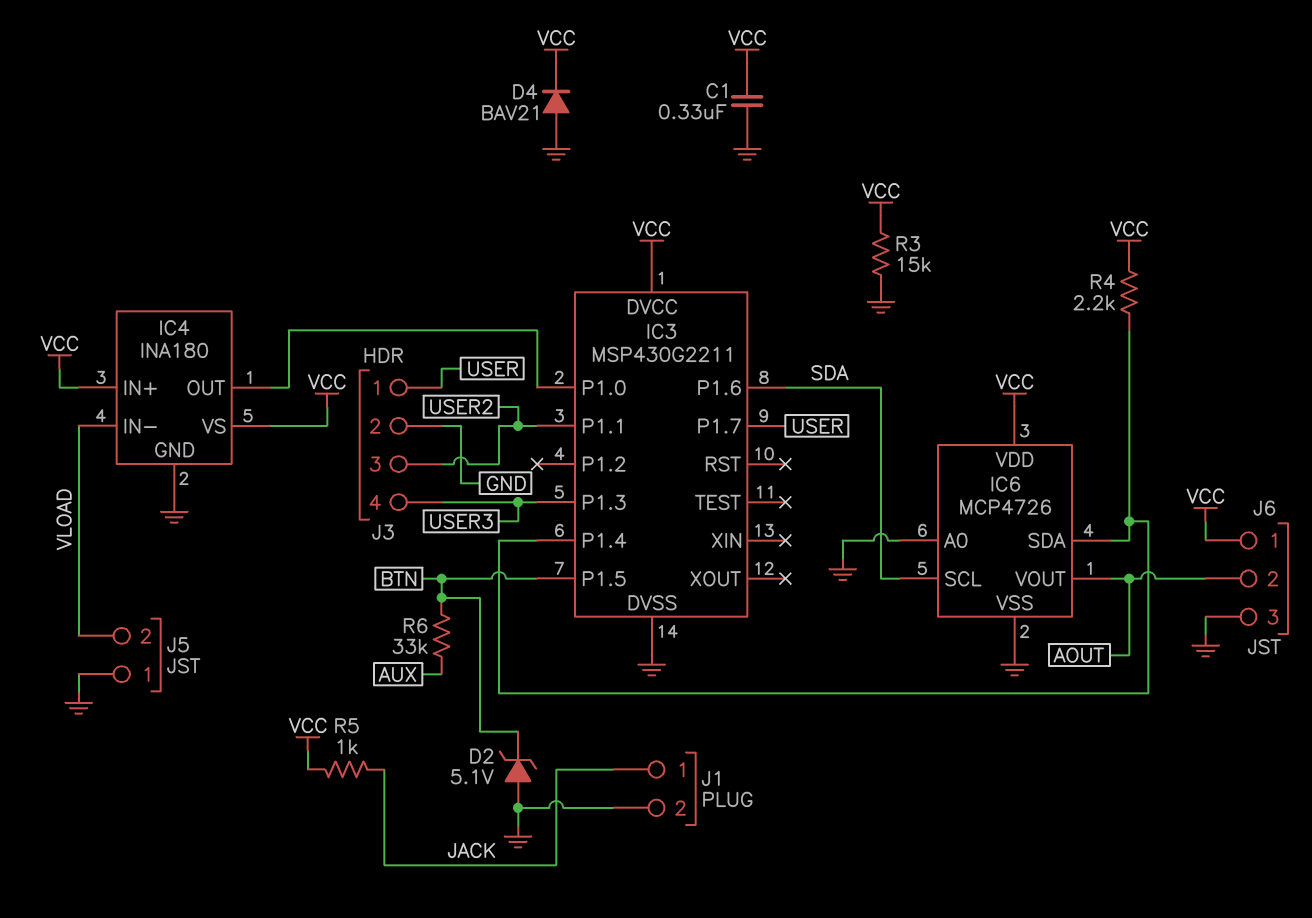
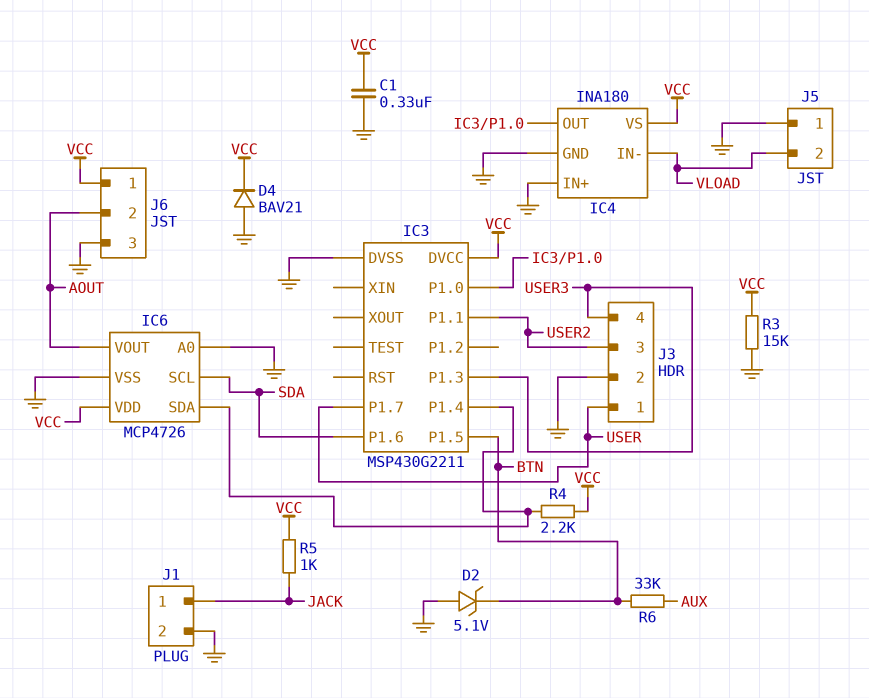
IC4 pin IN+: VCC -> GND

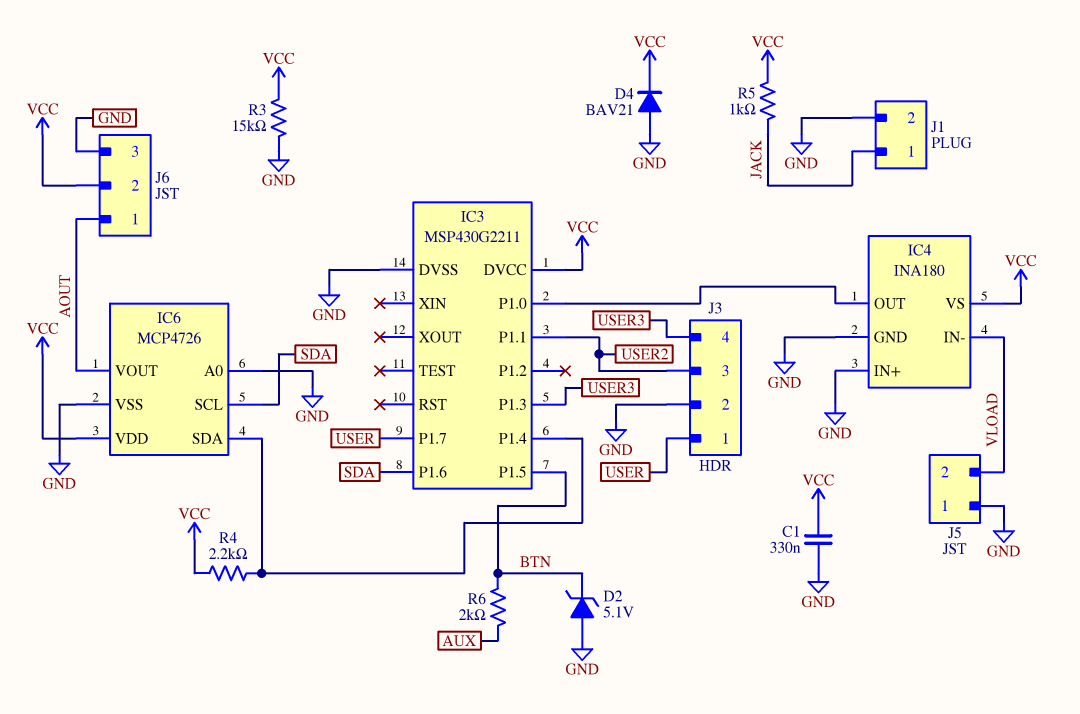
J6 pin 1: VCC -> AOUT
J6 pin 2: AOUT -> VCC
R6: 33k (AUX, BTN) -> 2k (AUX, BTN)

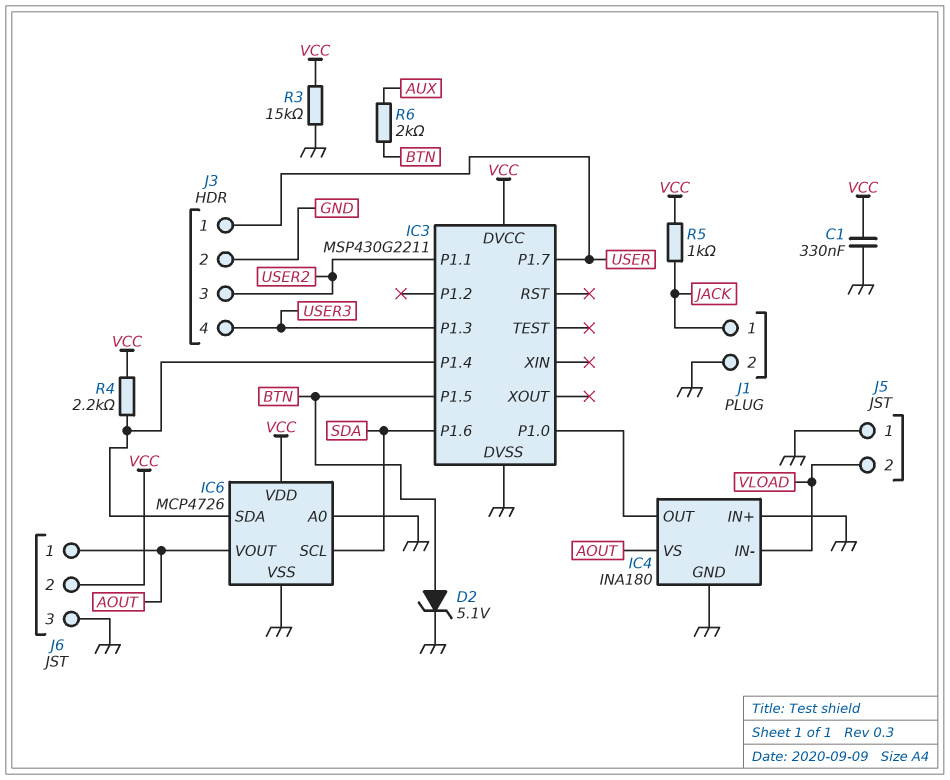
D2: zener 5.1V (A GND, K BTN) -> zener 5.1V (A BTN, K GND)
D4: diode BAV21 (A GND, K VCC) -> none
IC4 pin VS: VCC -> AOUT

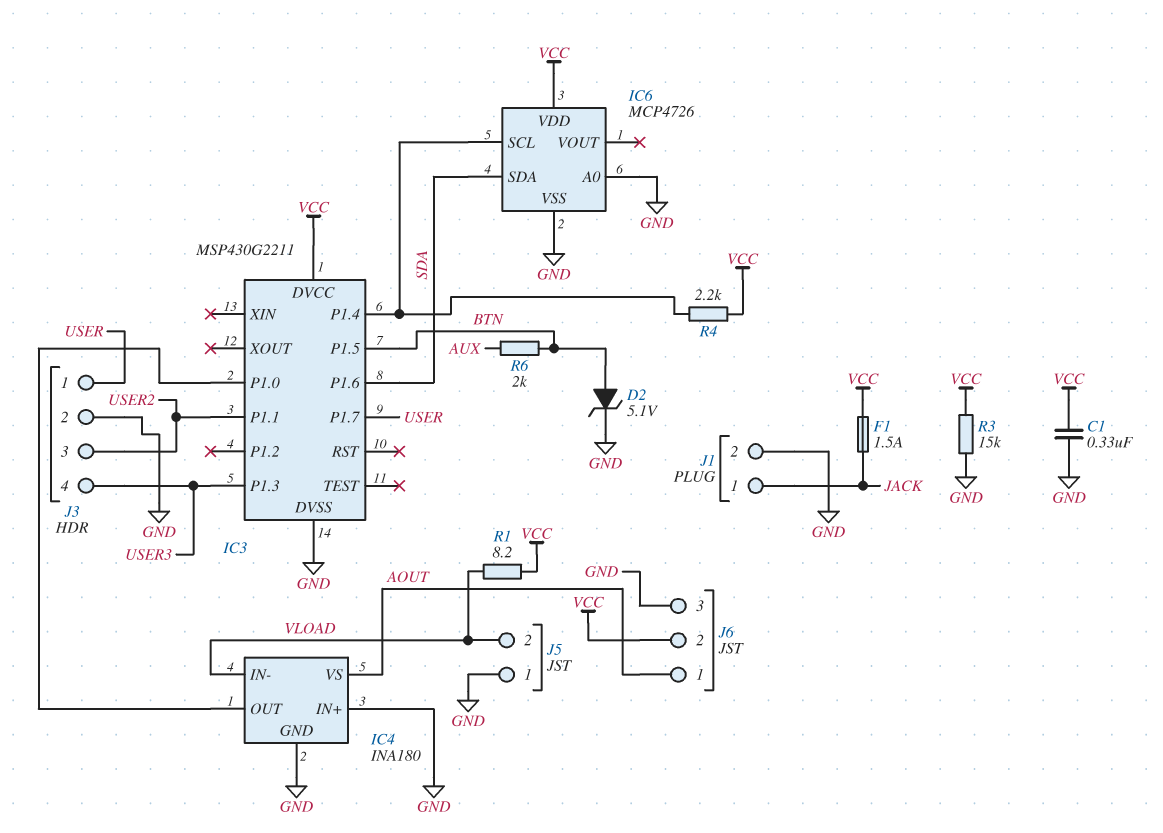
F1: none -> 1.5A (JACK, VCC)
IC6 pin SCL: SDA -> IC3/P1.4
IC6 pin SDA: IC3/P1.4 -> SDA
IC6 pin VOUT: AOUT -> none
R1: none -> 8.2 (VCC, VLOAD)
R5: 1k (JACK, VCC) -> none

